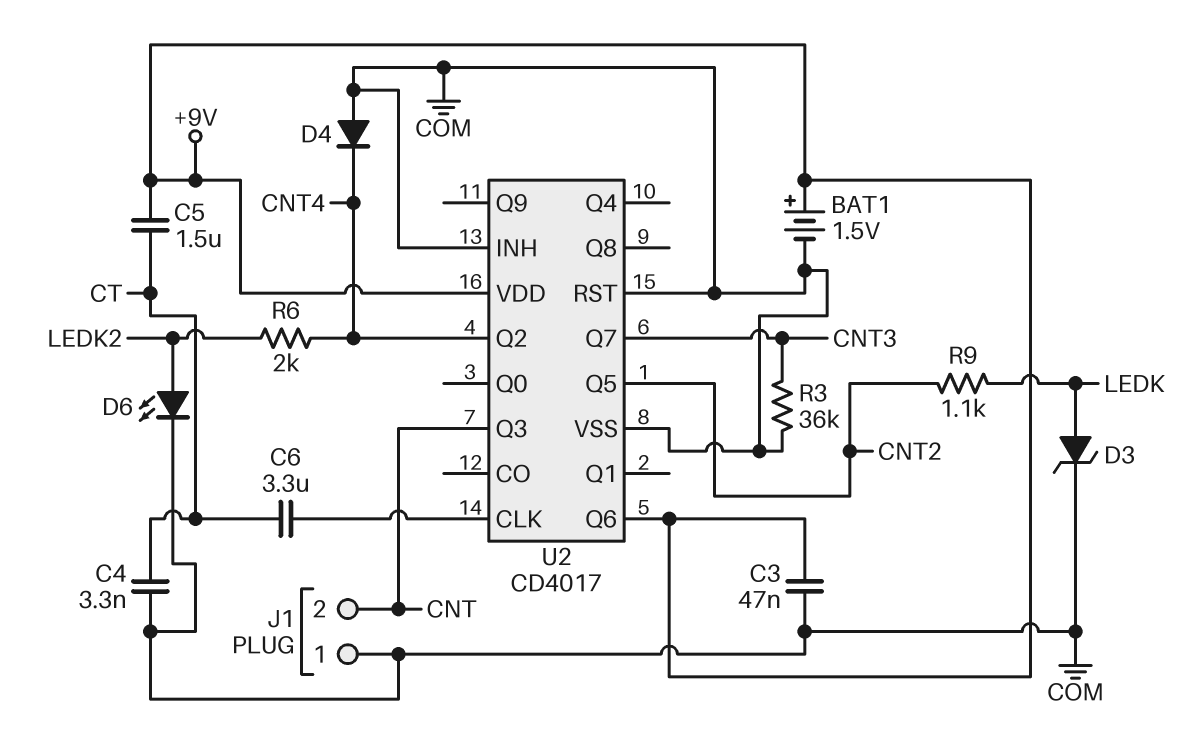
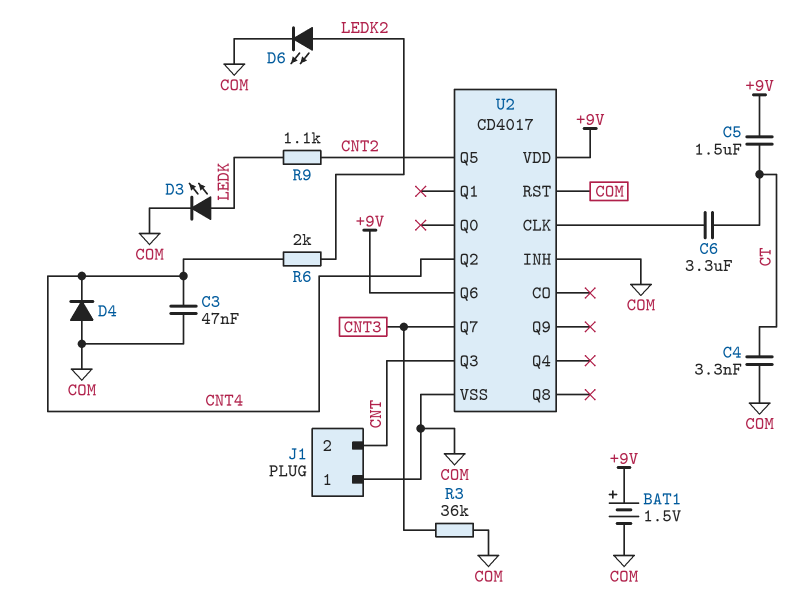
C3: 47nF (+9V, COM) -> 47nF (CNT4, COM)
D3: zener (A LEDK, K COM) -> LED (A LEDK, K COM)

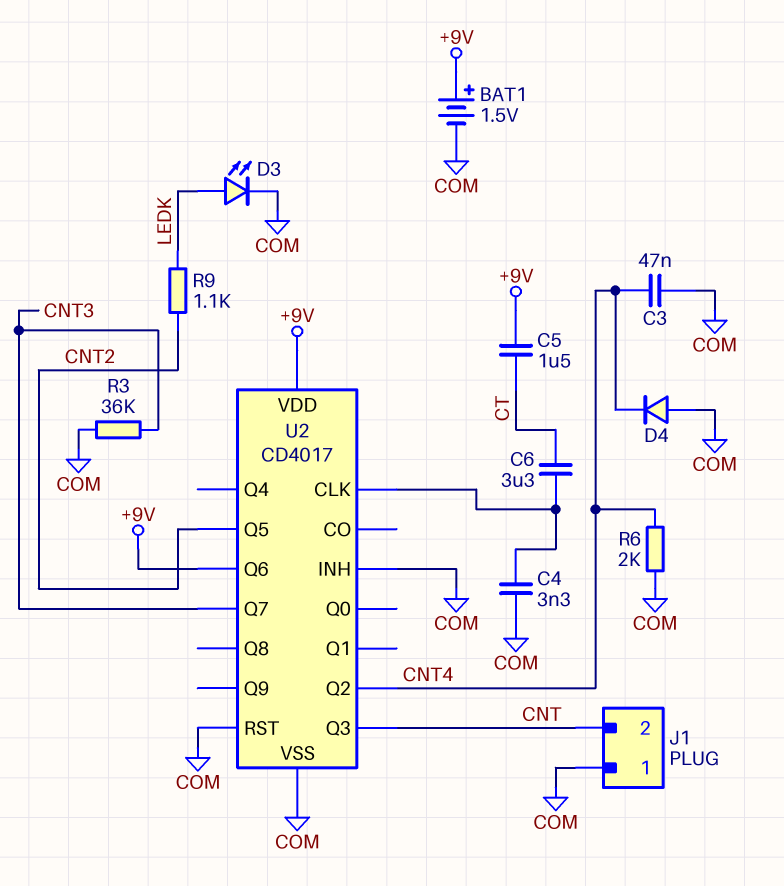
C4: 3.3nF (COM, CT) -> 3.3nF (COM, U2/CLK)
D6: LED (A LEDK2, K COM) -> none
R6: 2k (CNT4, LEDK2) -> 2k (CNT4, COM)

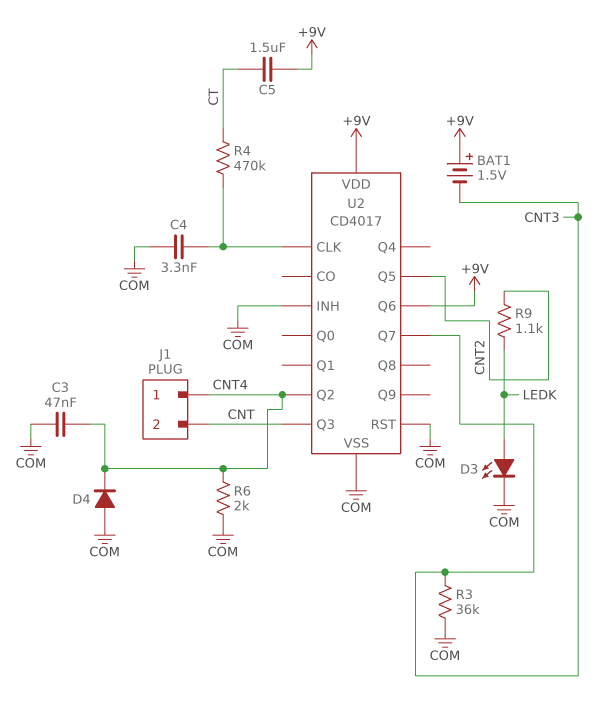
BAT1: 1.5V (plus +9V, minus COM) -> 1.5V (plus +9V, minus CNT3)
C6: 3.3uF (CT, U2/CLK) -> none
J1 pin 1: COM -> CNT4
R4: none -> 470k (CT, U2/CLK)

